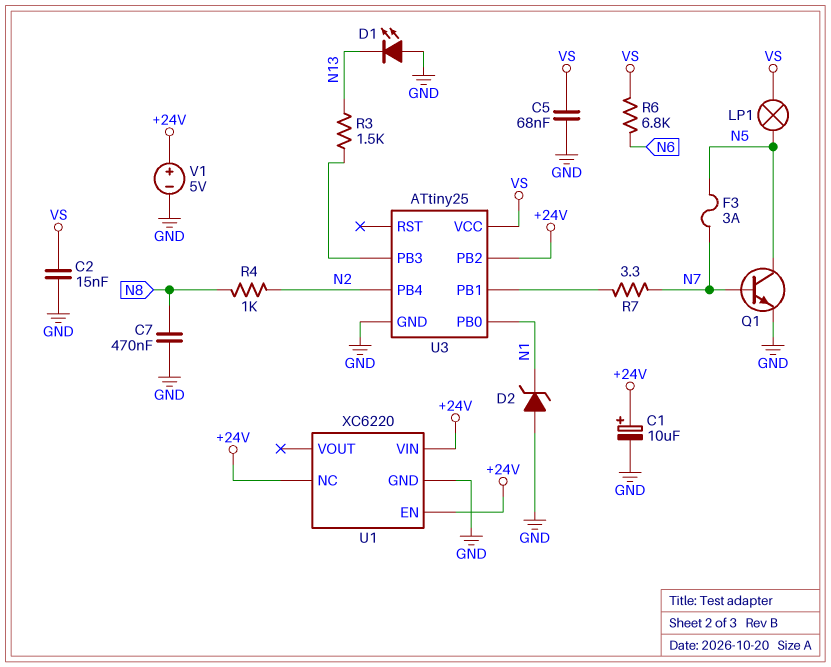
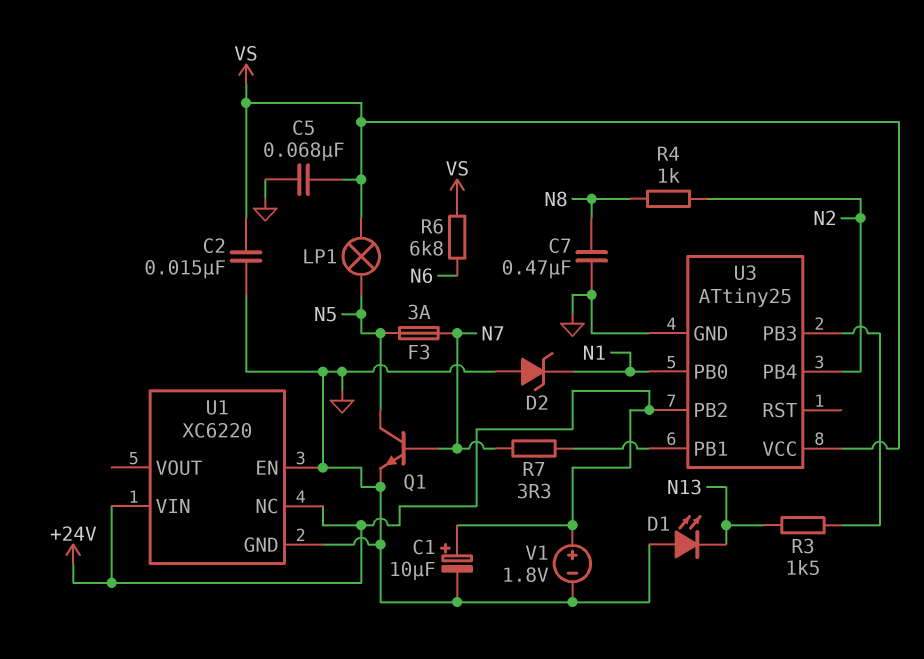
U1 pin EN: +24V -> GND
V1: 5V (plus +24V, minus GND) -> 1.8V (plus +24V, minus GND)

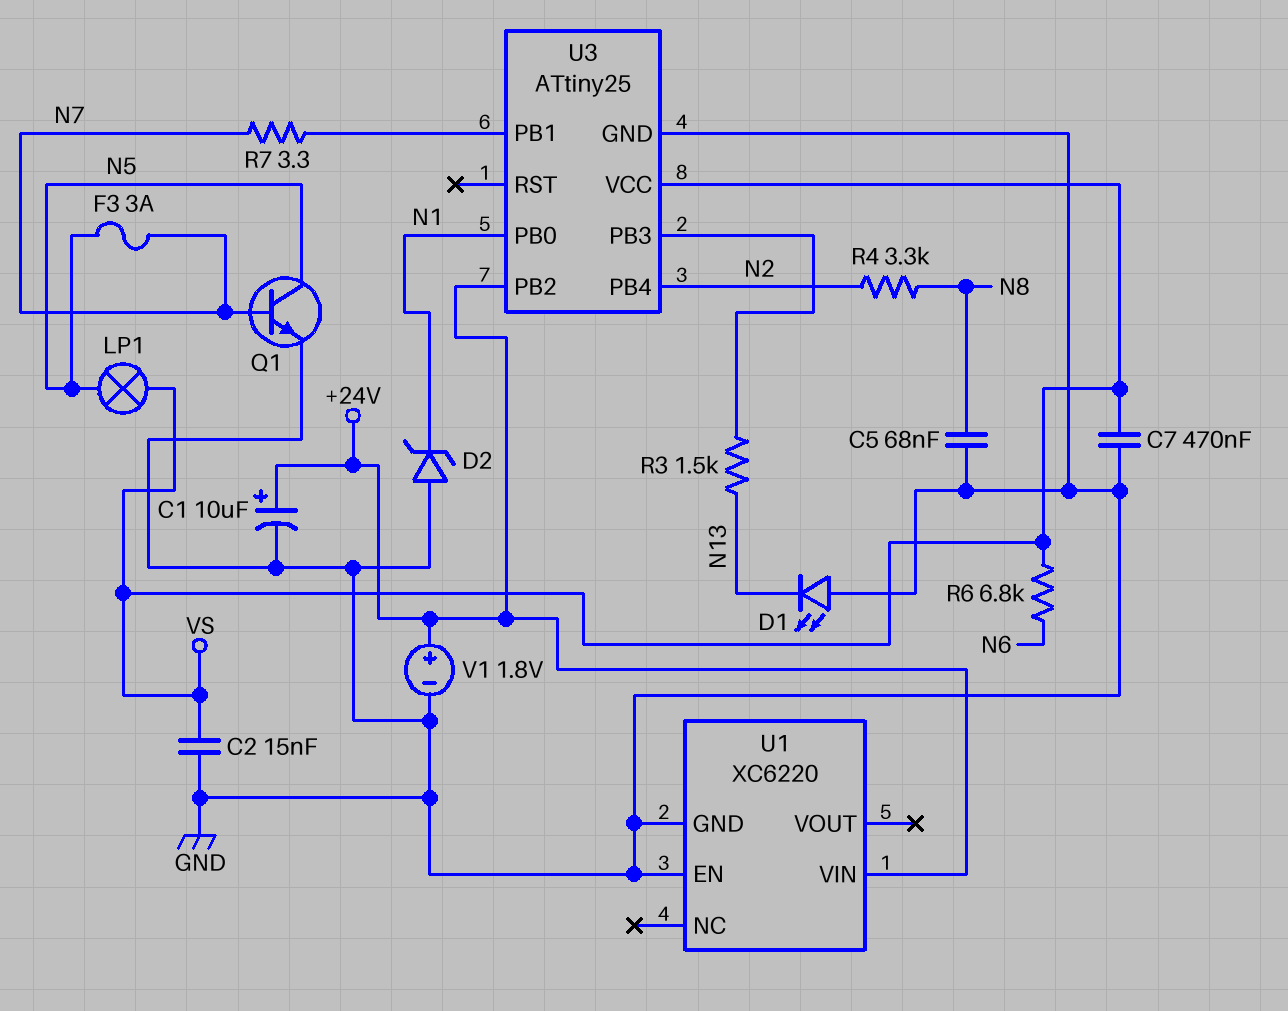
C5: 68nF (GND, VS) -> 68nF (GND, N8)
C7: 470nF (GND, N8) -> 470nF (GND, VS)
R4: 1k (N2, N8) -> 3.3k (N2, N8)
U1 pin NC: +24V -> none

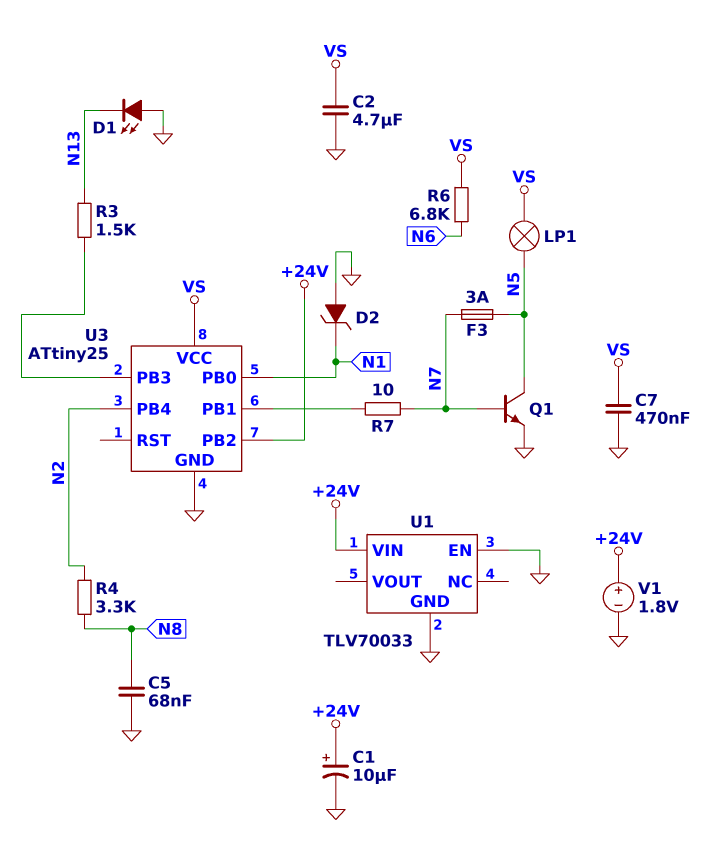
C2: 15nF (GND, VS) -> 4.7uF (GND, VS)
R7: 3.3 (N7, U3/PB1) -> 10 (N7, U3/PB1)
U1: XC6220 -> TLV70033

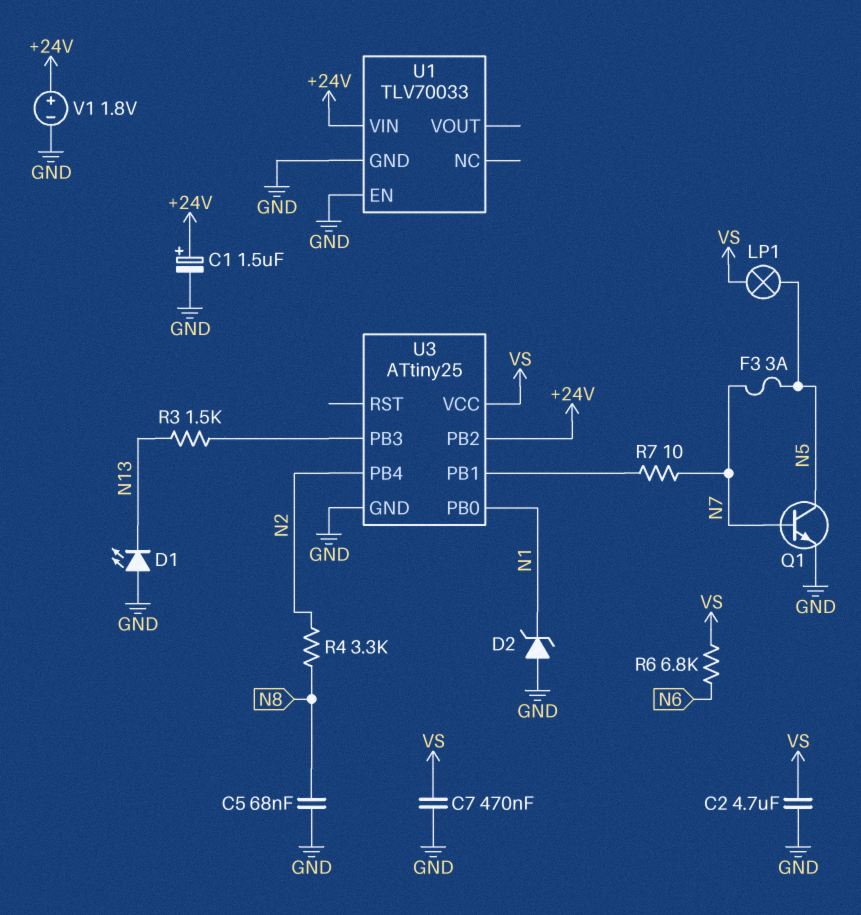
C1: 10uF (plus +24V, minus GND) -> 1.5uF (plus +24V, minus GND)

